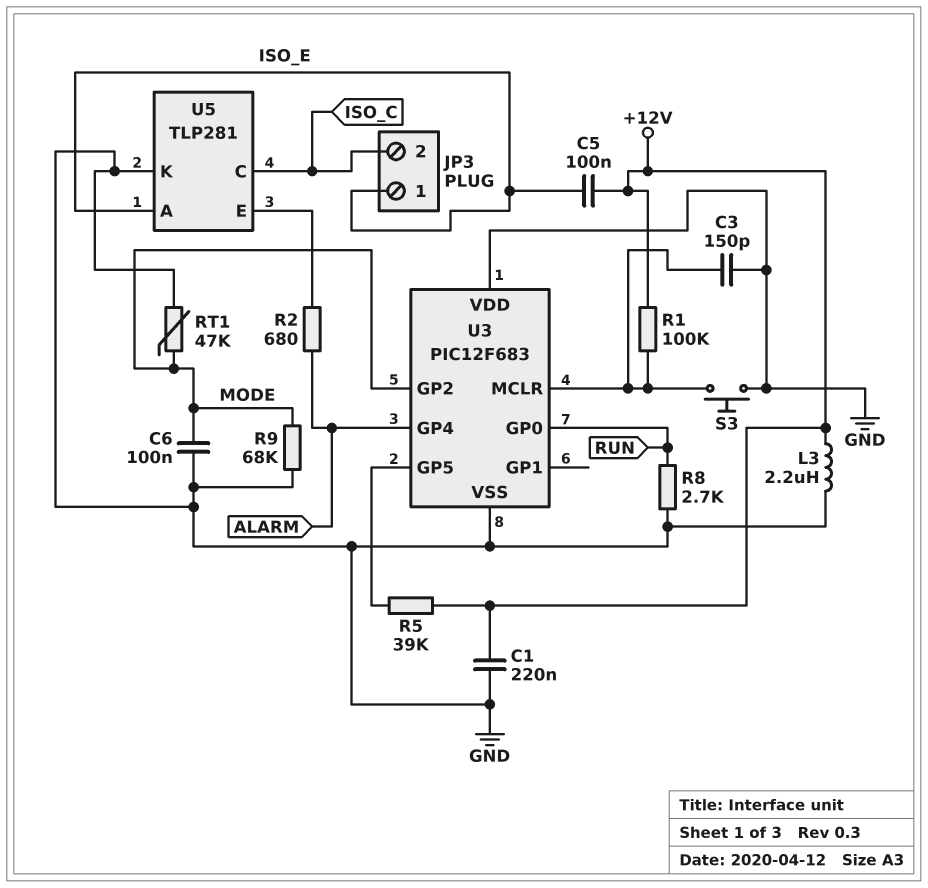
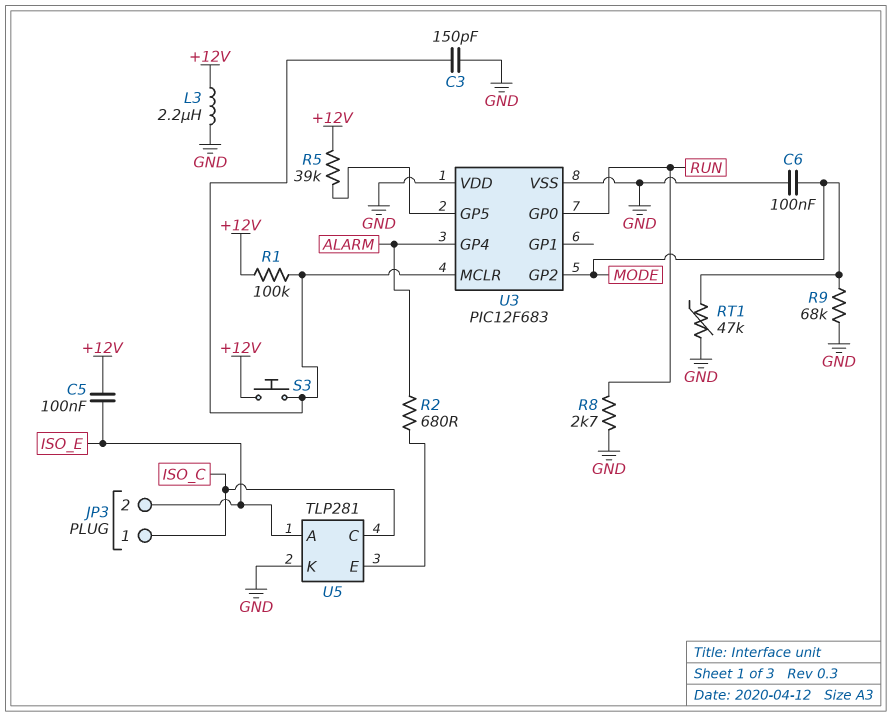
C1: 220nF (+12V, GND) -> none
JP3 pin 1: ISO_E -> ISO_C
JP3 pin 2: ISO_C -> ISO_E
S3: button (GND, U3/MCLR) -> button (+12V, U3/MCLR)

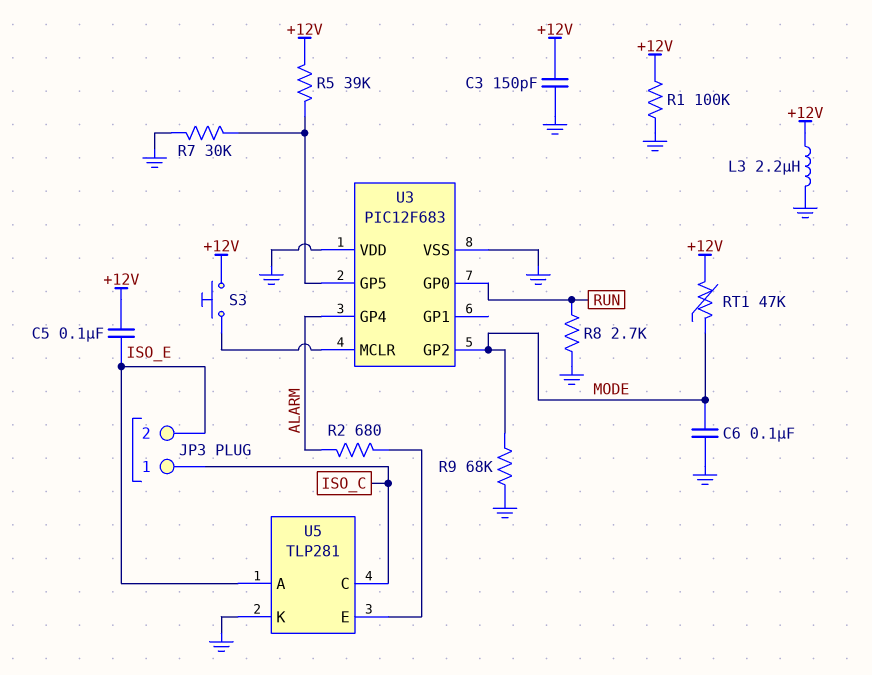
C3: 150pF (GND, U3/MCLR) -> 150pF (+12V, GND)
R1: 100k (+12V, U3/MCLR) -> 100k (+12V, GND)
R7: none -> 30k (GND, U3/GP5)
RT1: 47k (GND, MODE) -> 47k (+12V, MODE)

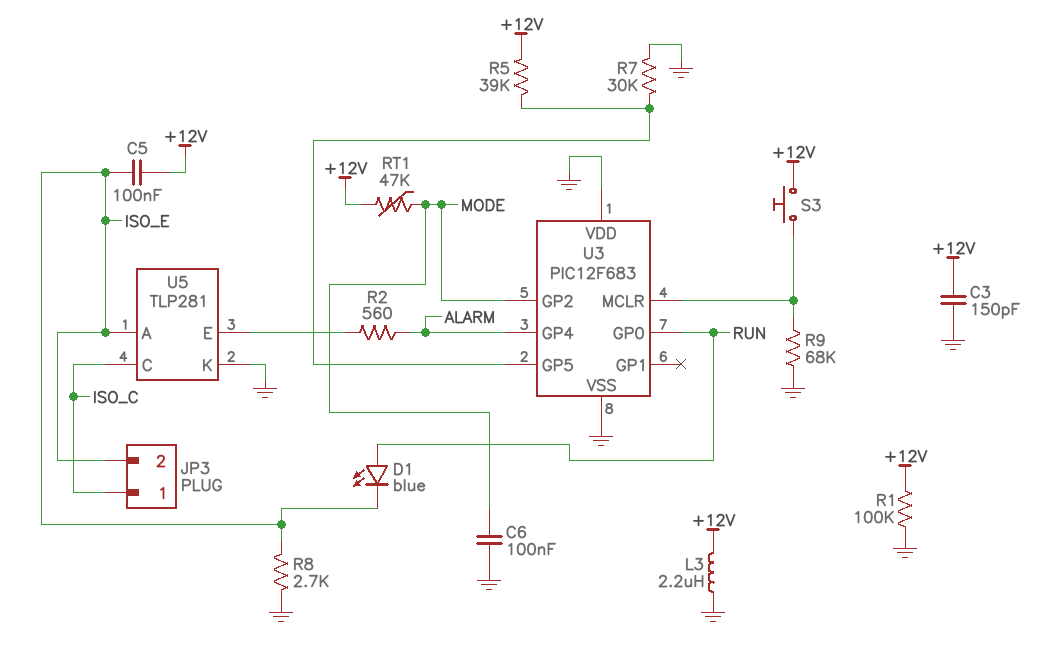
D1: none -> LED blue (A RUN, K ISO_E)
R2: 680 (ALARM, U5/E) -> 560 (ALARM, U5/E)
R8: 2.7k (GND, RUN) -> 2.7k (GND, ISO_E)
R9: 68k (GND, MODE) -> 68k (GND, U3/MCLR)

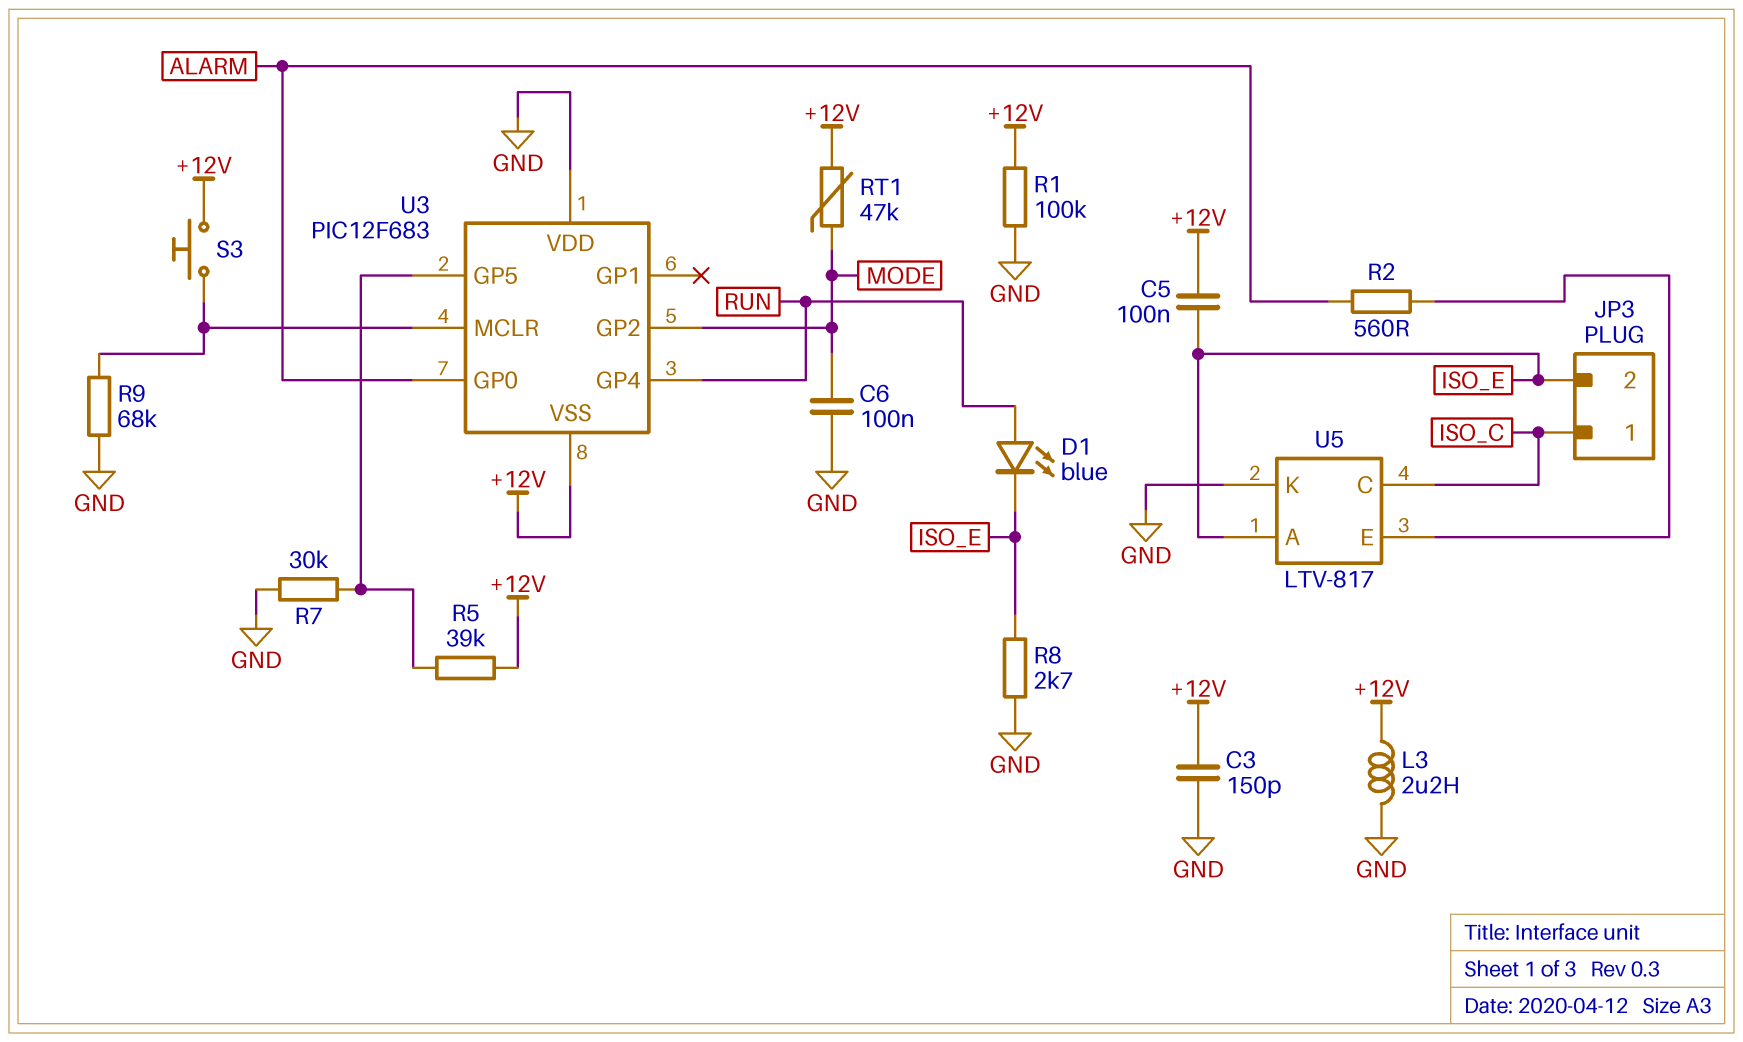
U3 pin GP0: RUN -> ALARM
U3 pin GP4: ALARM -> RUN
U3 pin VSS: GND -> +12V
U5: TLP281 -> LTV-817

